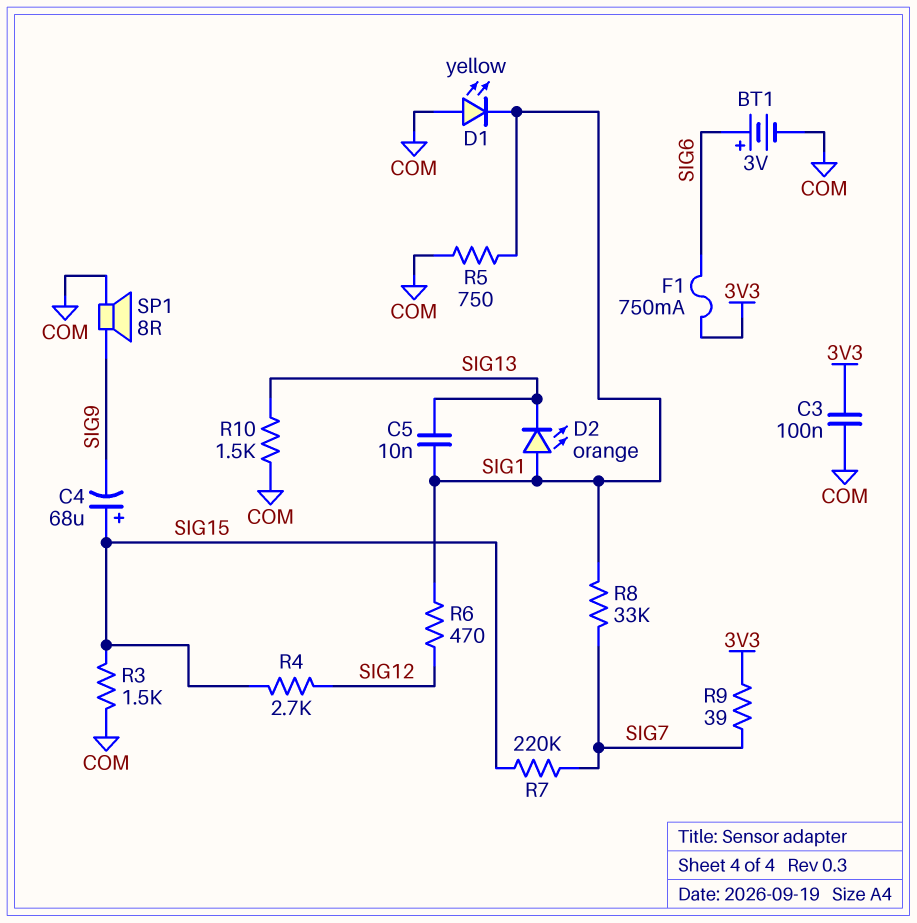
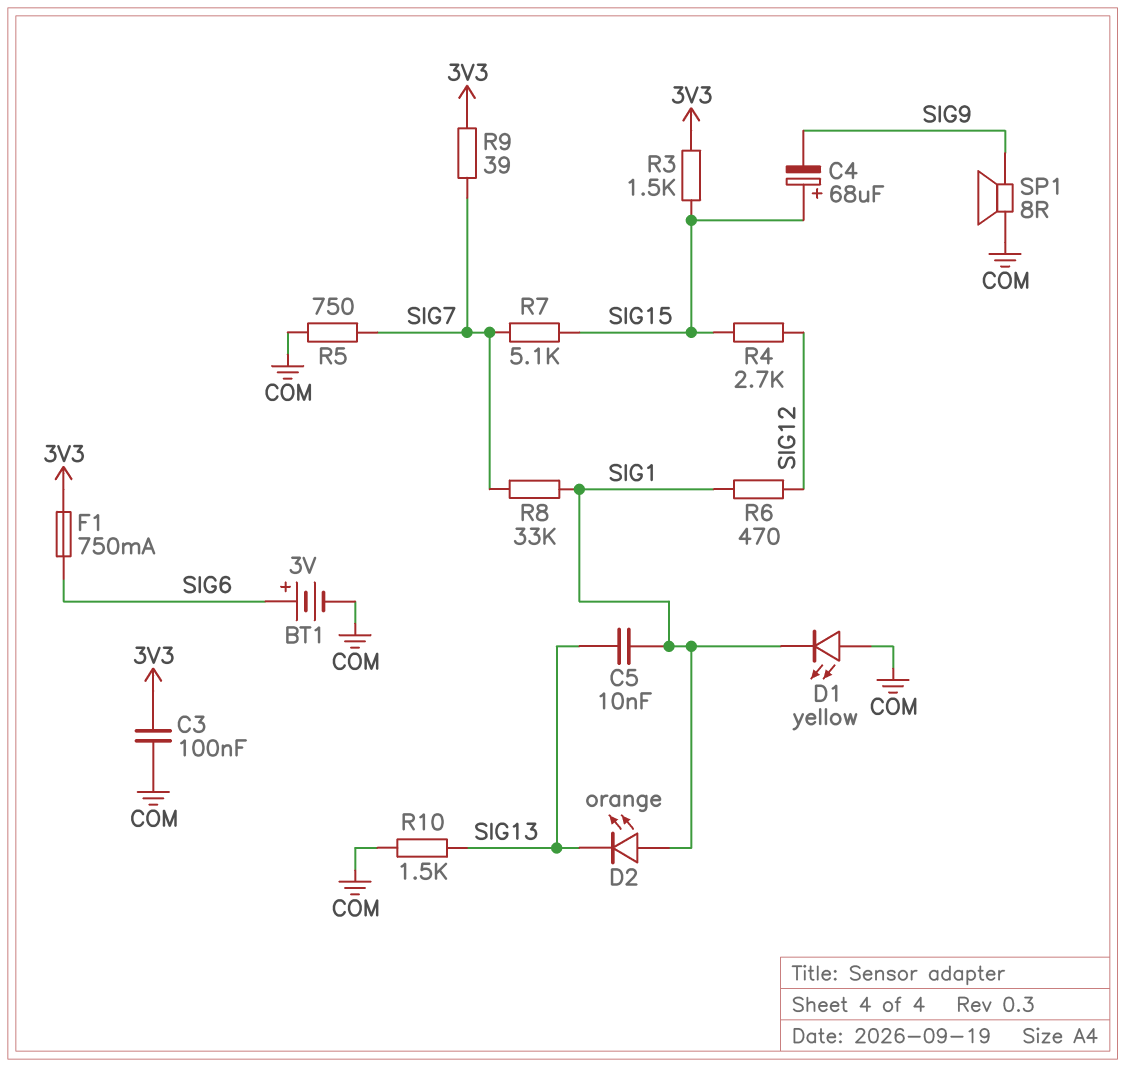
R3: 1.5k (COM, SIG15) -> 1.5k (3V3, SIG15)
R5: 750 (COM, SIG1) -> 750 (COM, SIG7)
R7: 220k (SIG7, SIG15) -> 5.1k (SIG7, SIG15)

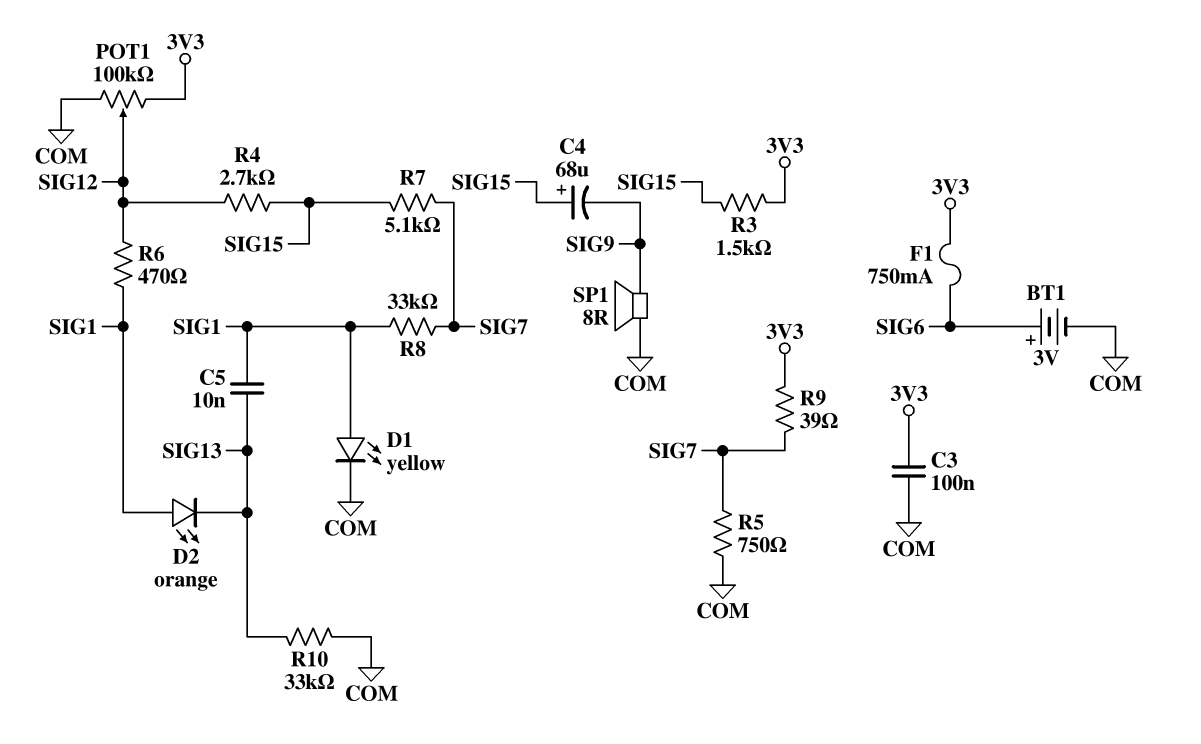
D1: LED yellow (A COM, K SIG1) -> LED yellow (A SIG1, K COM)
POT1: none -> 100k (3V3, COM, wiper SIG12)
R10: 1.5k (COM, SIG13) -> 33k (COM, SIG13)

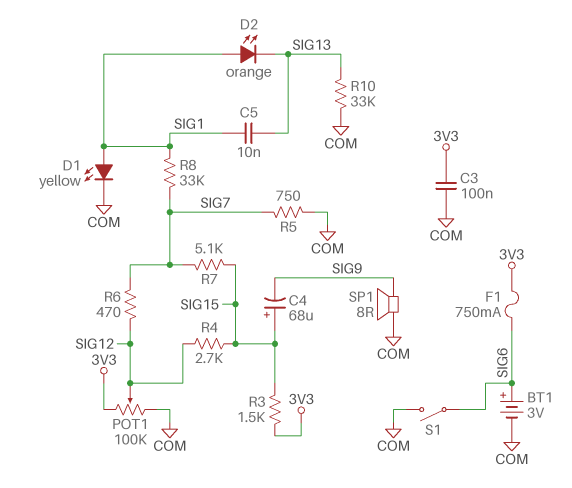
R6: 470 (SIG1, SIG12) -> 470 (SIG7, SIG12)
R9: 39 (3V3, SIG7) -> none
S1: none -> switch (COM, SIG6)

